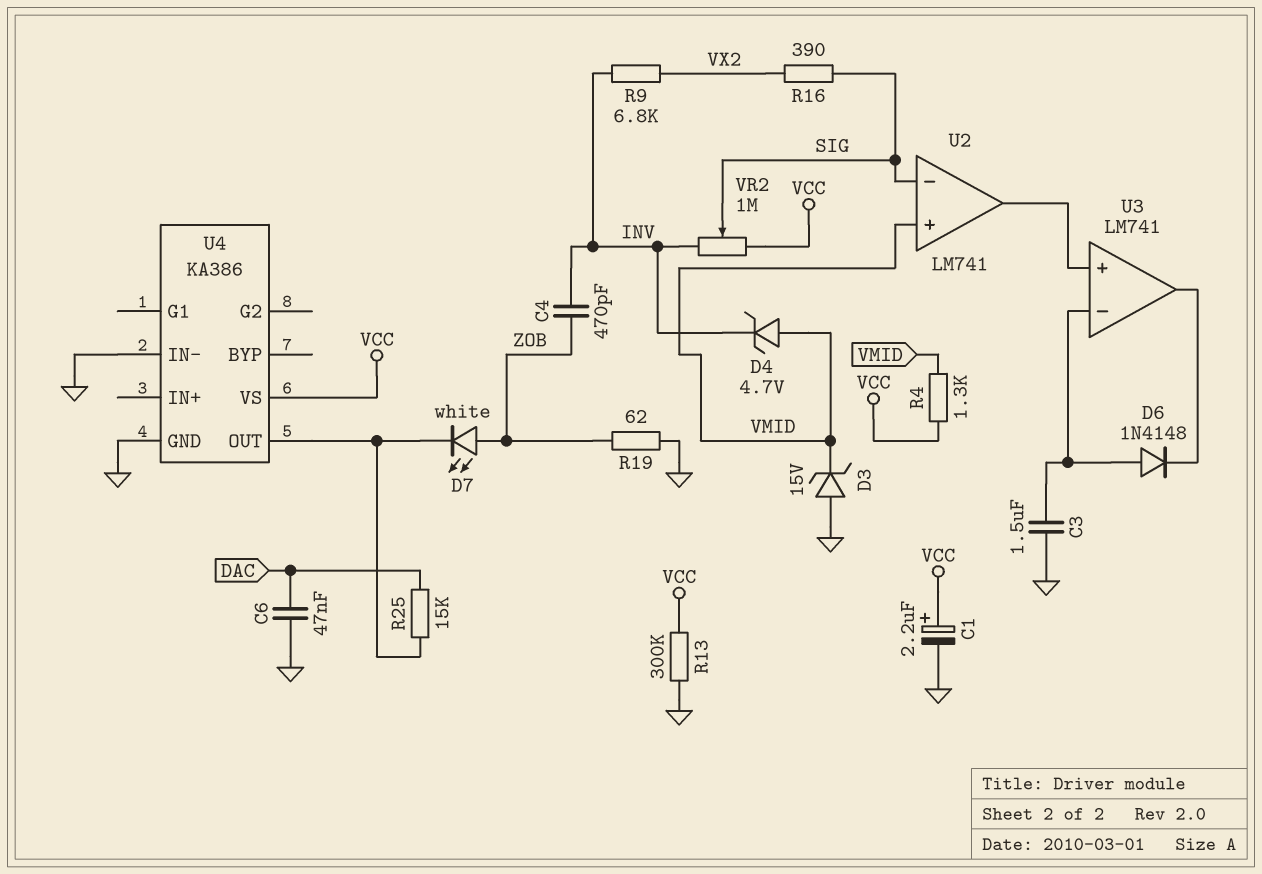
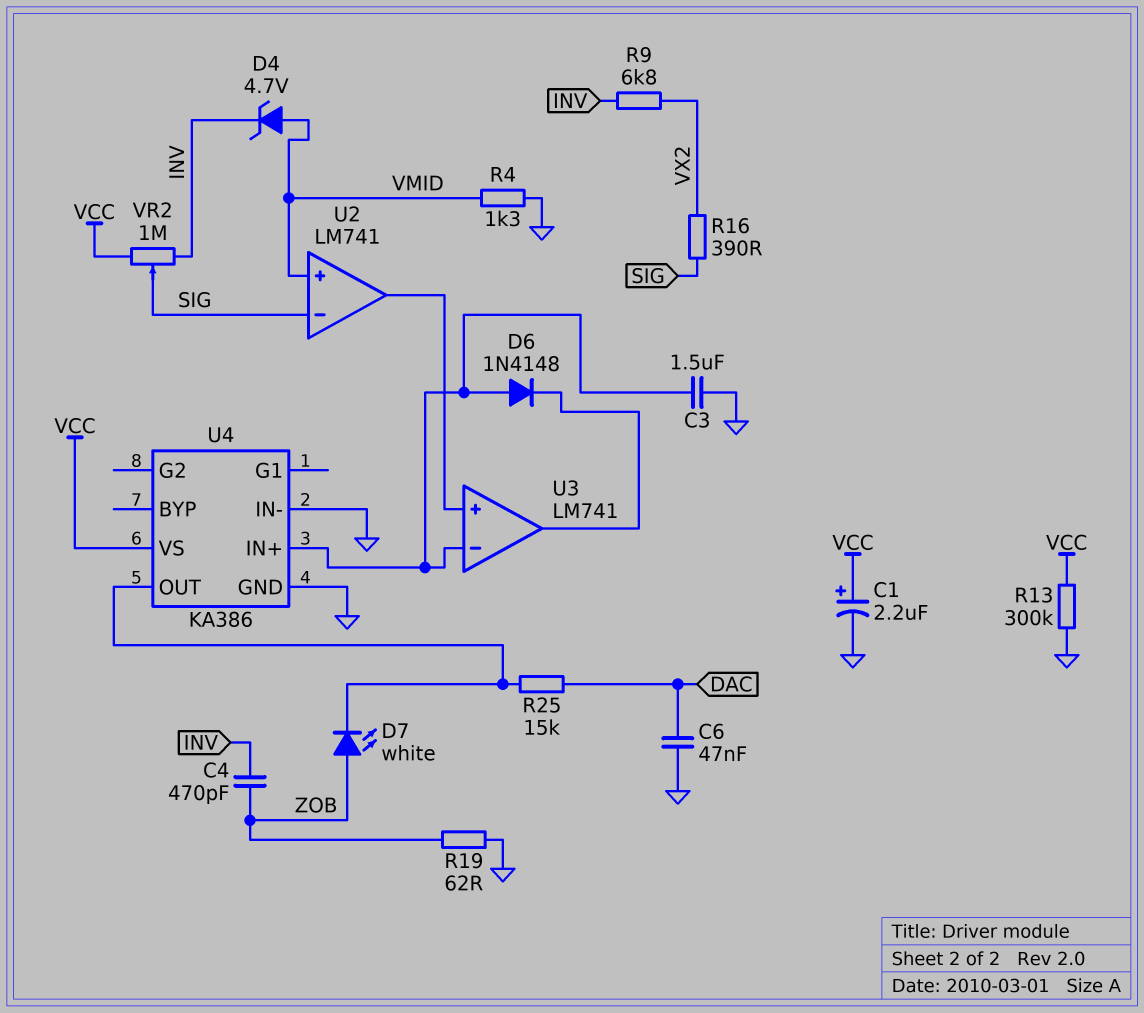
D3: zener 15V (A GND, K VMID) -> none
R4: 1.3k (VCC, VMID) -> 1.3k (GND, VMID)
U4 pin IN+: none -> U3/in-

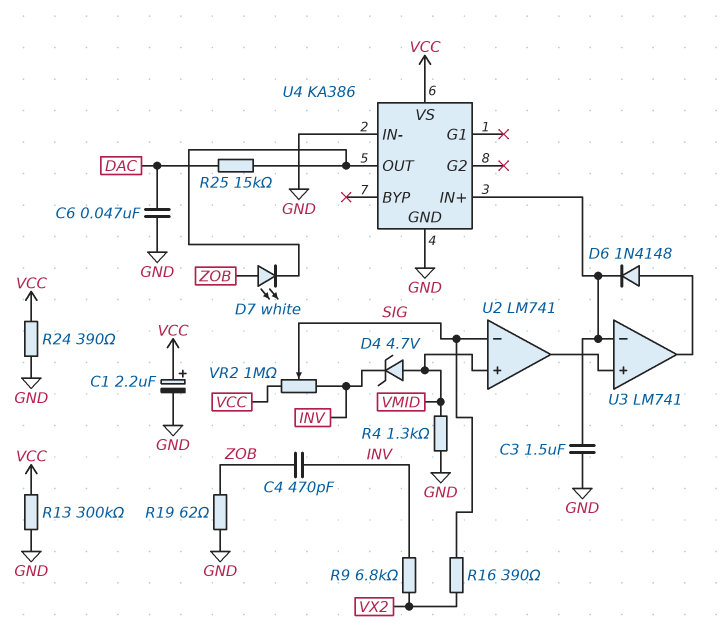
D6: diode 1N4148 (A U3/in-, K U3/out) -> diode 1N4148 (A U3/out, K U3/in-)
R24: none -> 390 (GND, VCC)

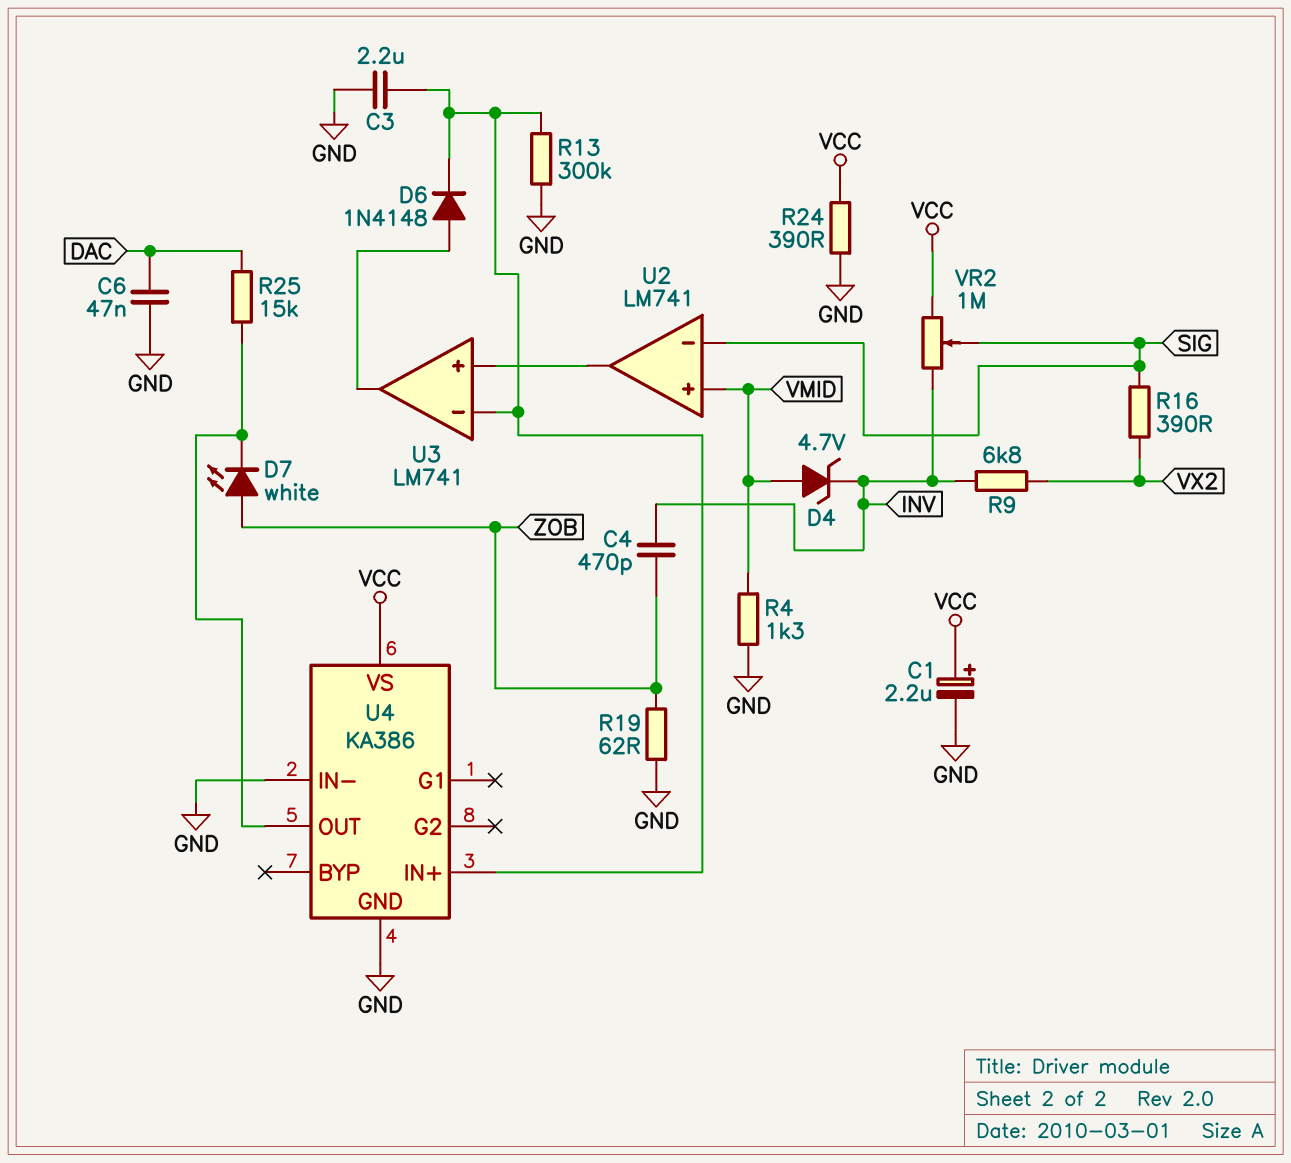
C3: 1.5uF (GND, U3/in-) -> 2.2uF (GND, U3/in-)
R13: 300k (GND, VCC) -> 300k (GND, U3/in-)

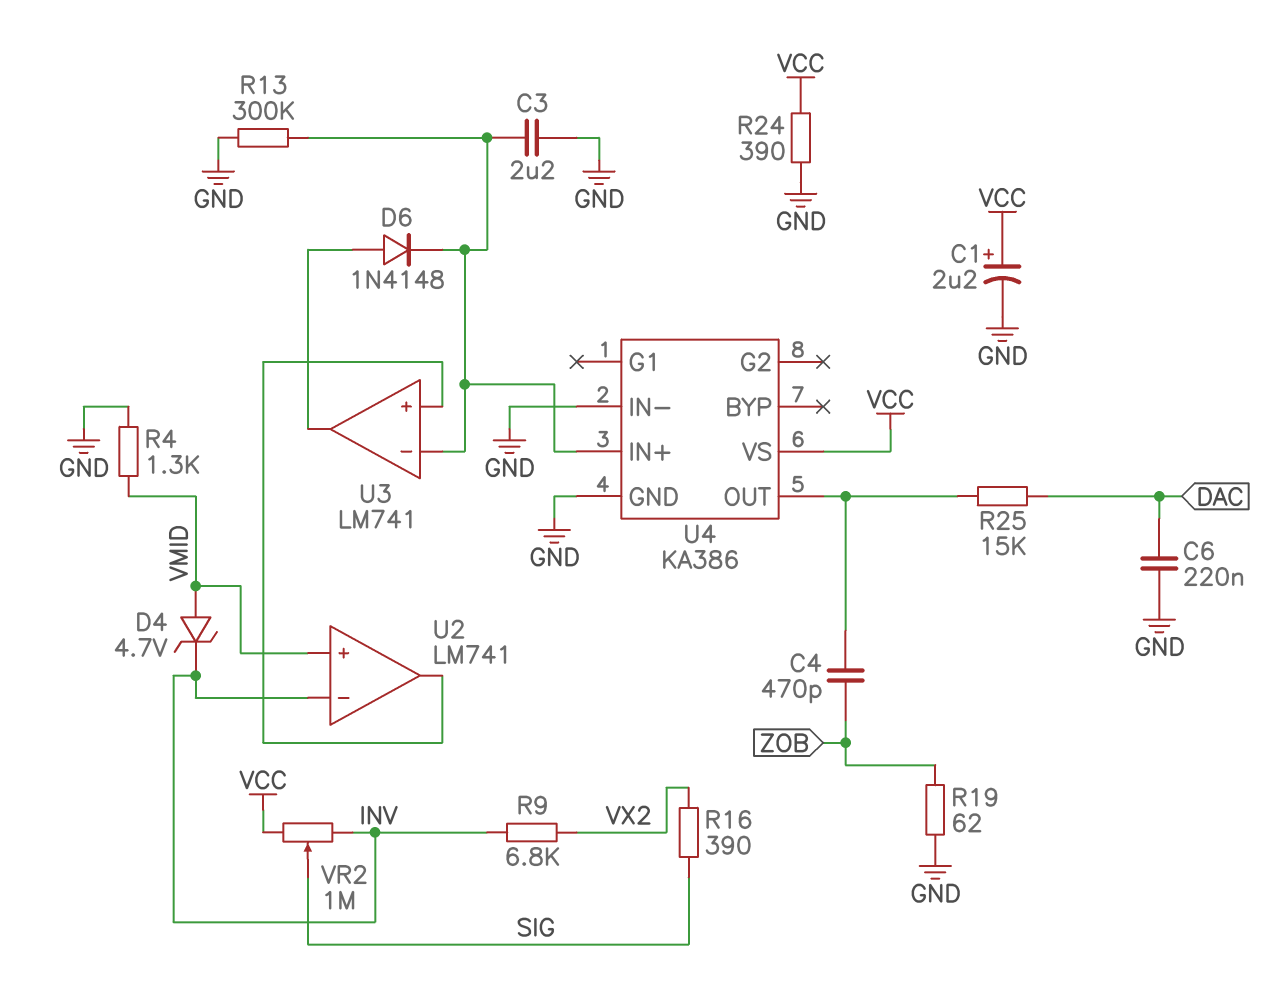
C4: 470pF (INV, ZOB) -> 470pF (U4/OUT, ZOB)
C6: 47nF (DAC, GND) -> 220nF (DAC, GND)
D7: LED white (A ZOB, K U4/OUT) -> none
U2 pin in-: SIG -> INV

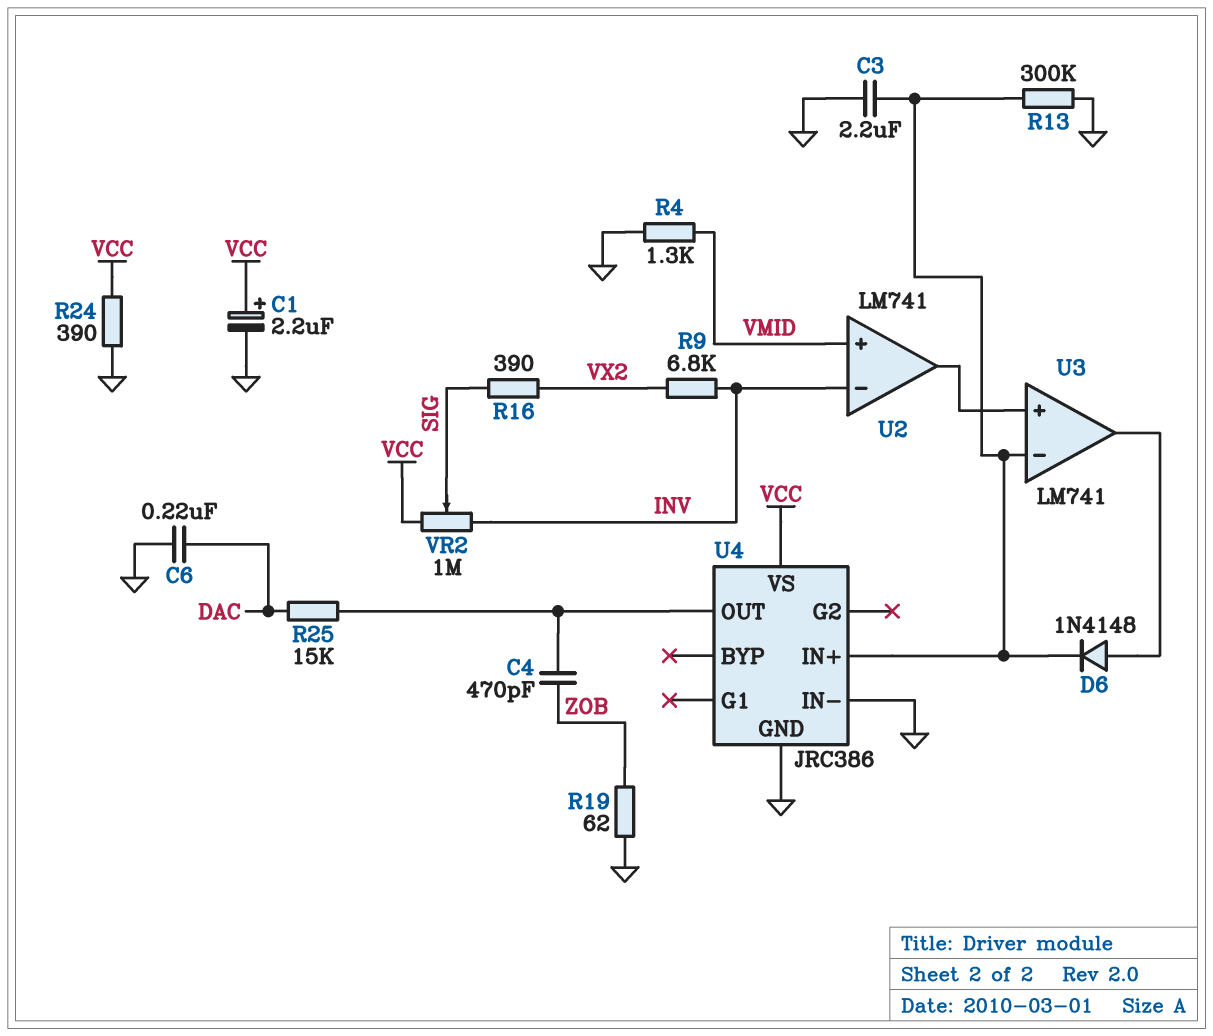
D4: zener 4.7V (A VMID, K INV) -> none
U4: KA386 -> JRC386

